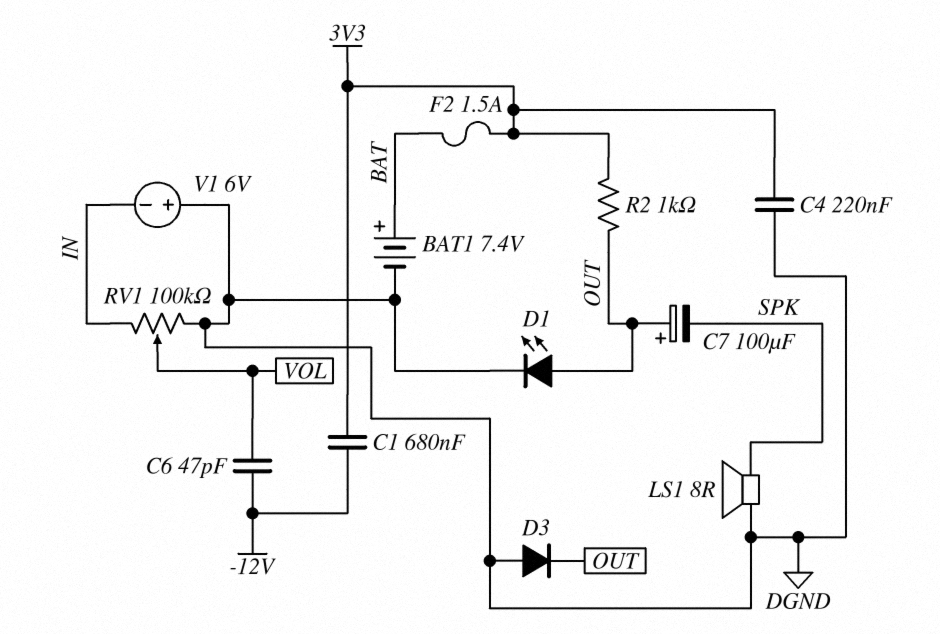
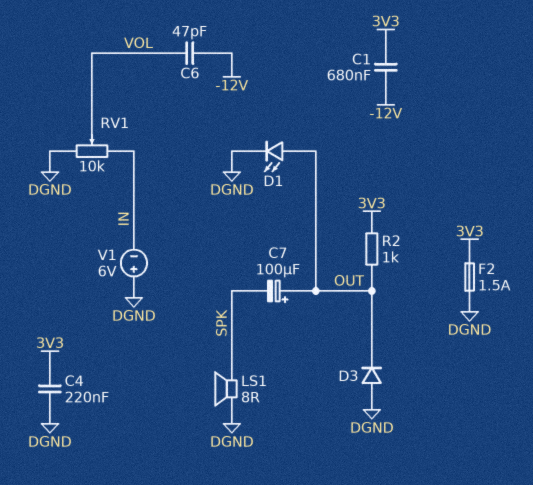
BAT1: 7.4V (plus BAT, minus DGND) -> none
F2: 1.5A (3V3, BAT) -> 1.5A (3V3, DGND)
RV1: 100k (DGND, IN, wiper VOL) -> 10k (DGND, IN, wiper VOL)

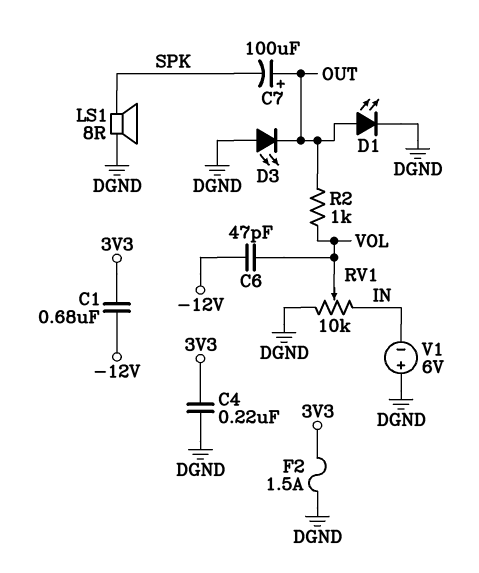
D3: diode (A DGND, K OUT) -> LED (A DGND, K OUT)
R2: 1k (3V3, OUT) -> 1k (OUT, VOL)

